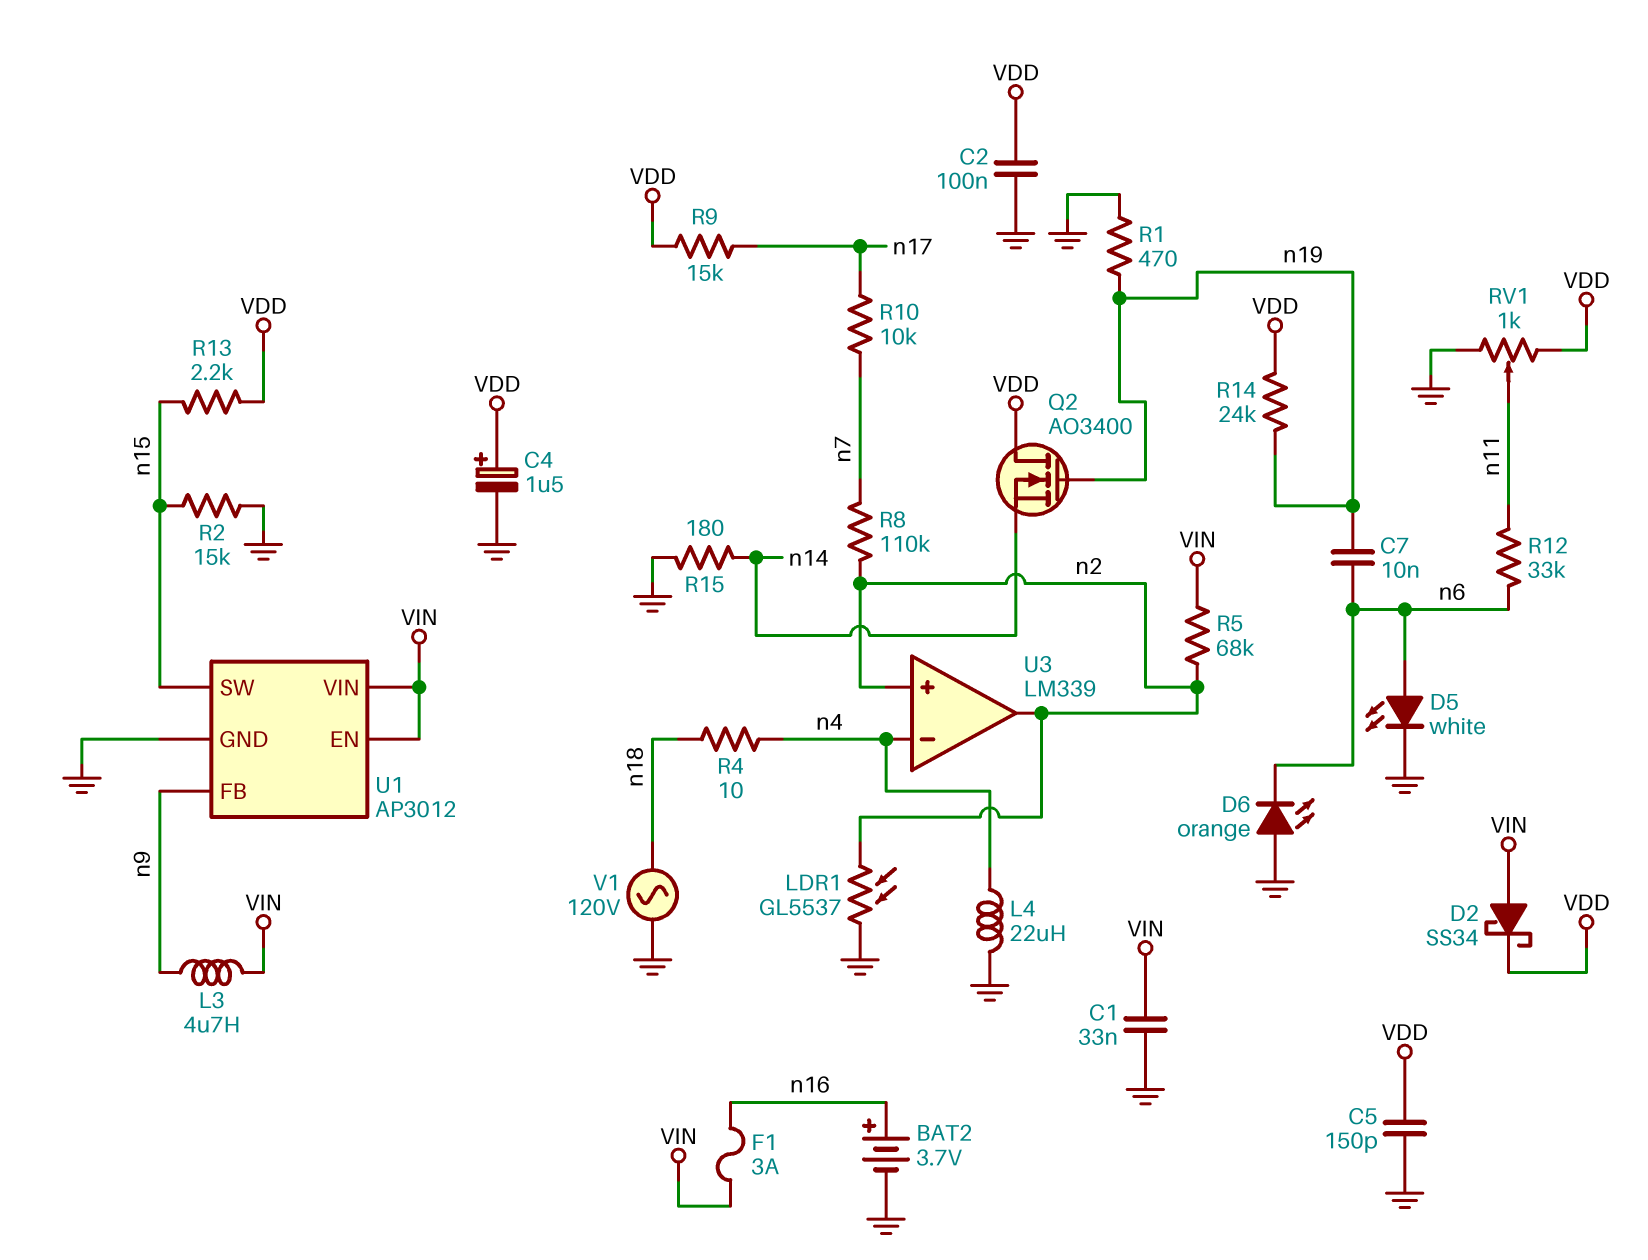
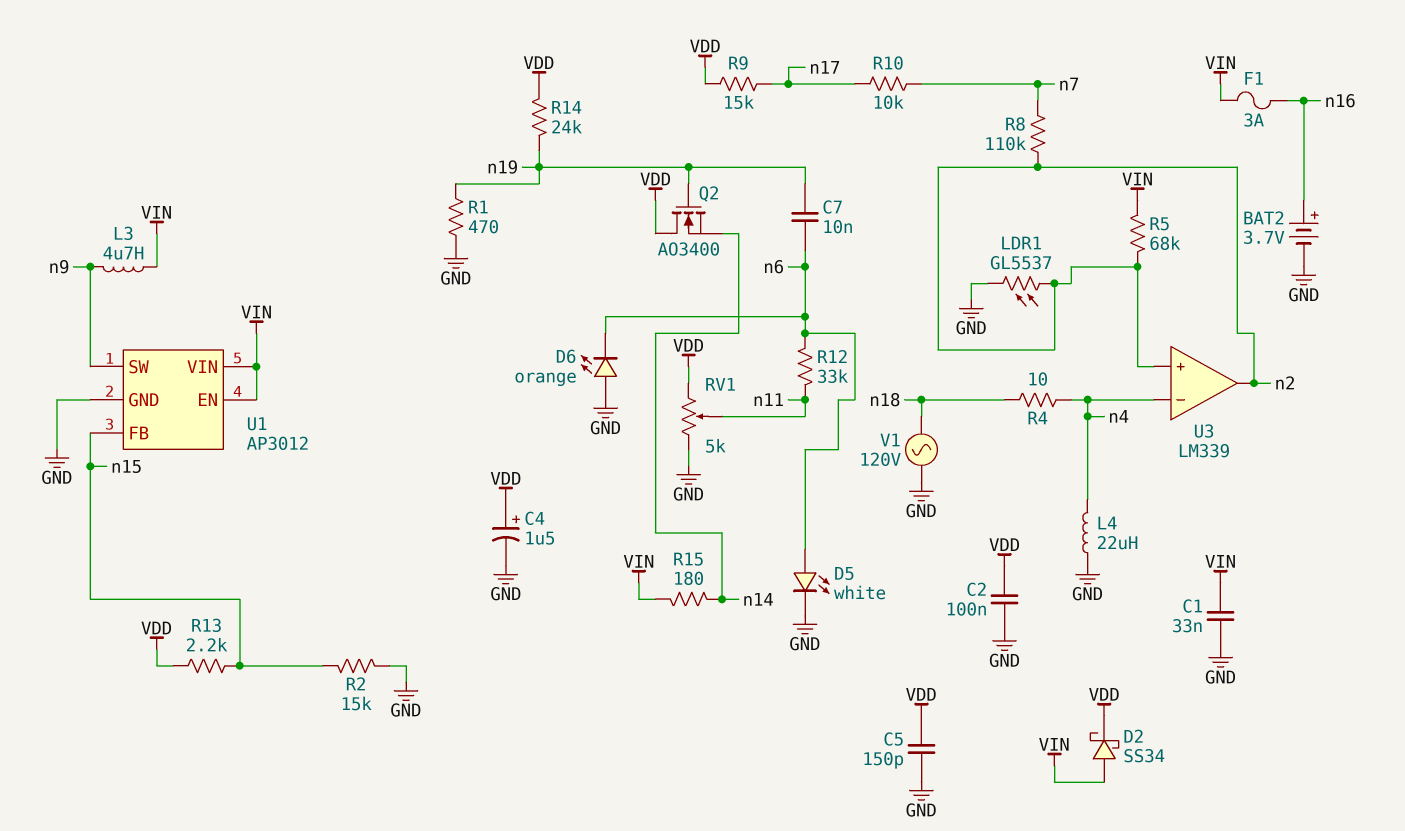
R15: 180 (GND, n14) -> 180 (VIN, n14)
RV1: 1k (GND, VDD, wiper n11) -> 5k (GND, VDD, wiper n11)
U1 pin FB: n9 -> n15
U1 pin SW: n15 -> n9

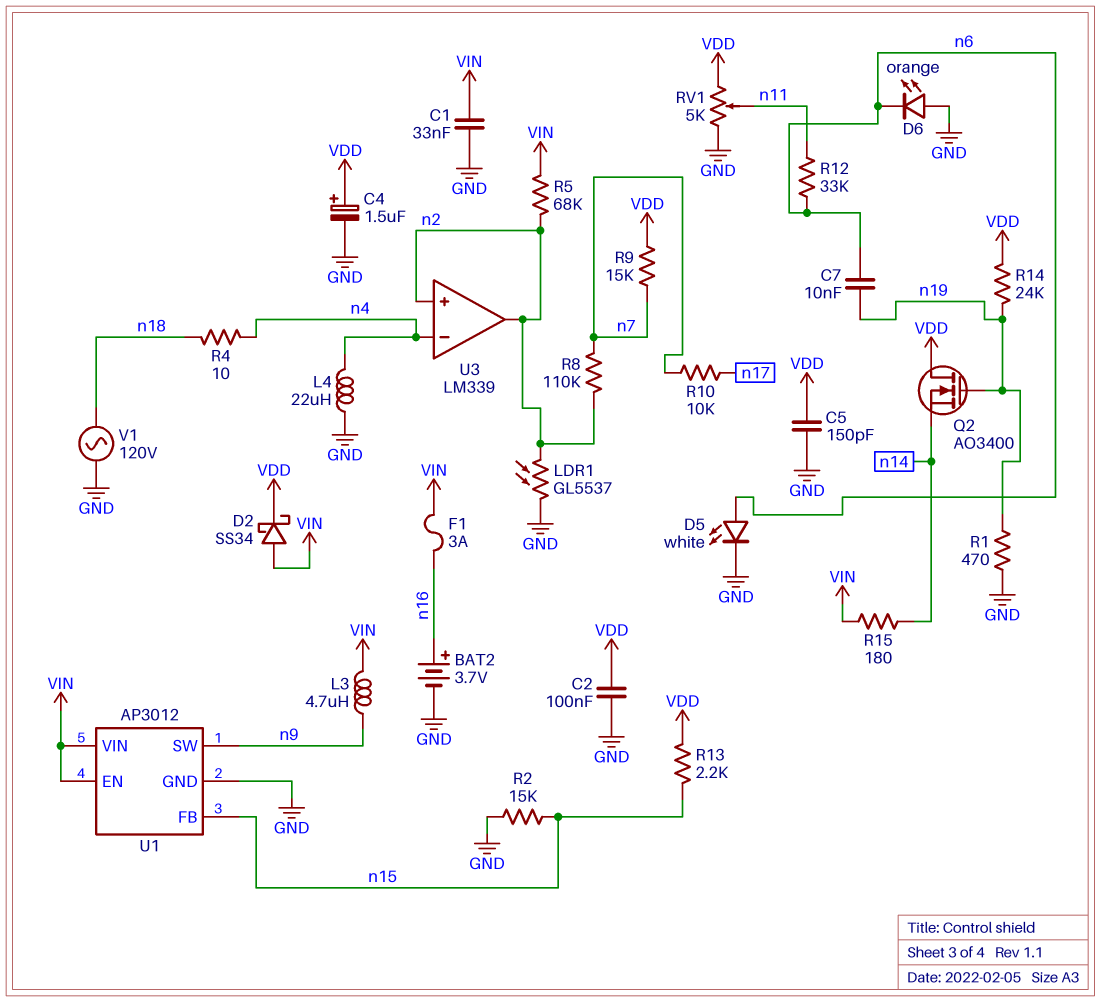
R9: 15k (VDD, n17) -> 15k (VDD, n7)

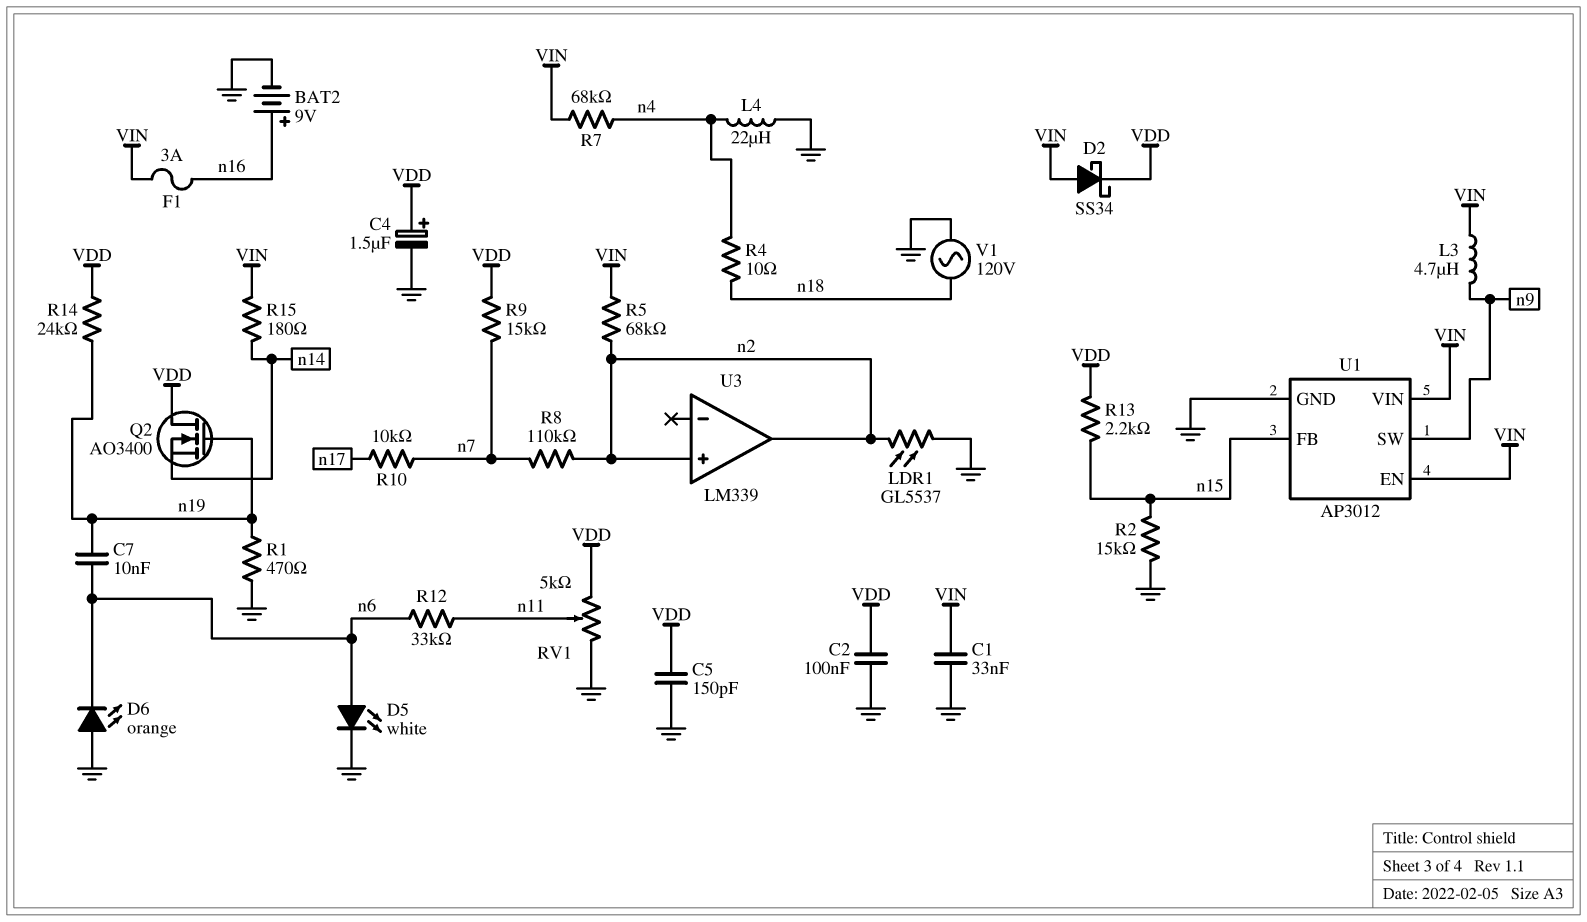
BAT2: 3.7V (plus n16, minus GND) -> 9V (plus n16, minus GND)
R7: none -> 68k (VIN, n4)
U3 pin in-: n4 -> none

